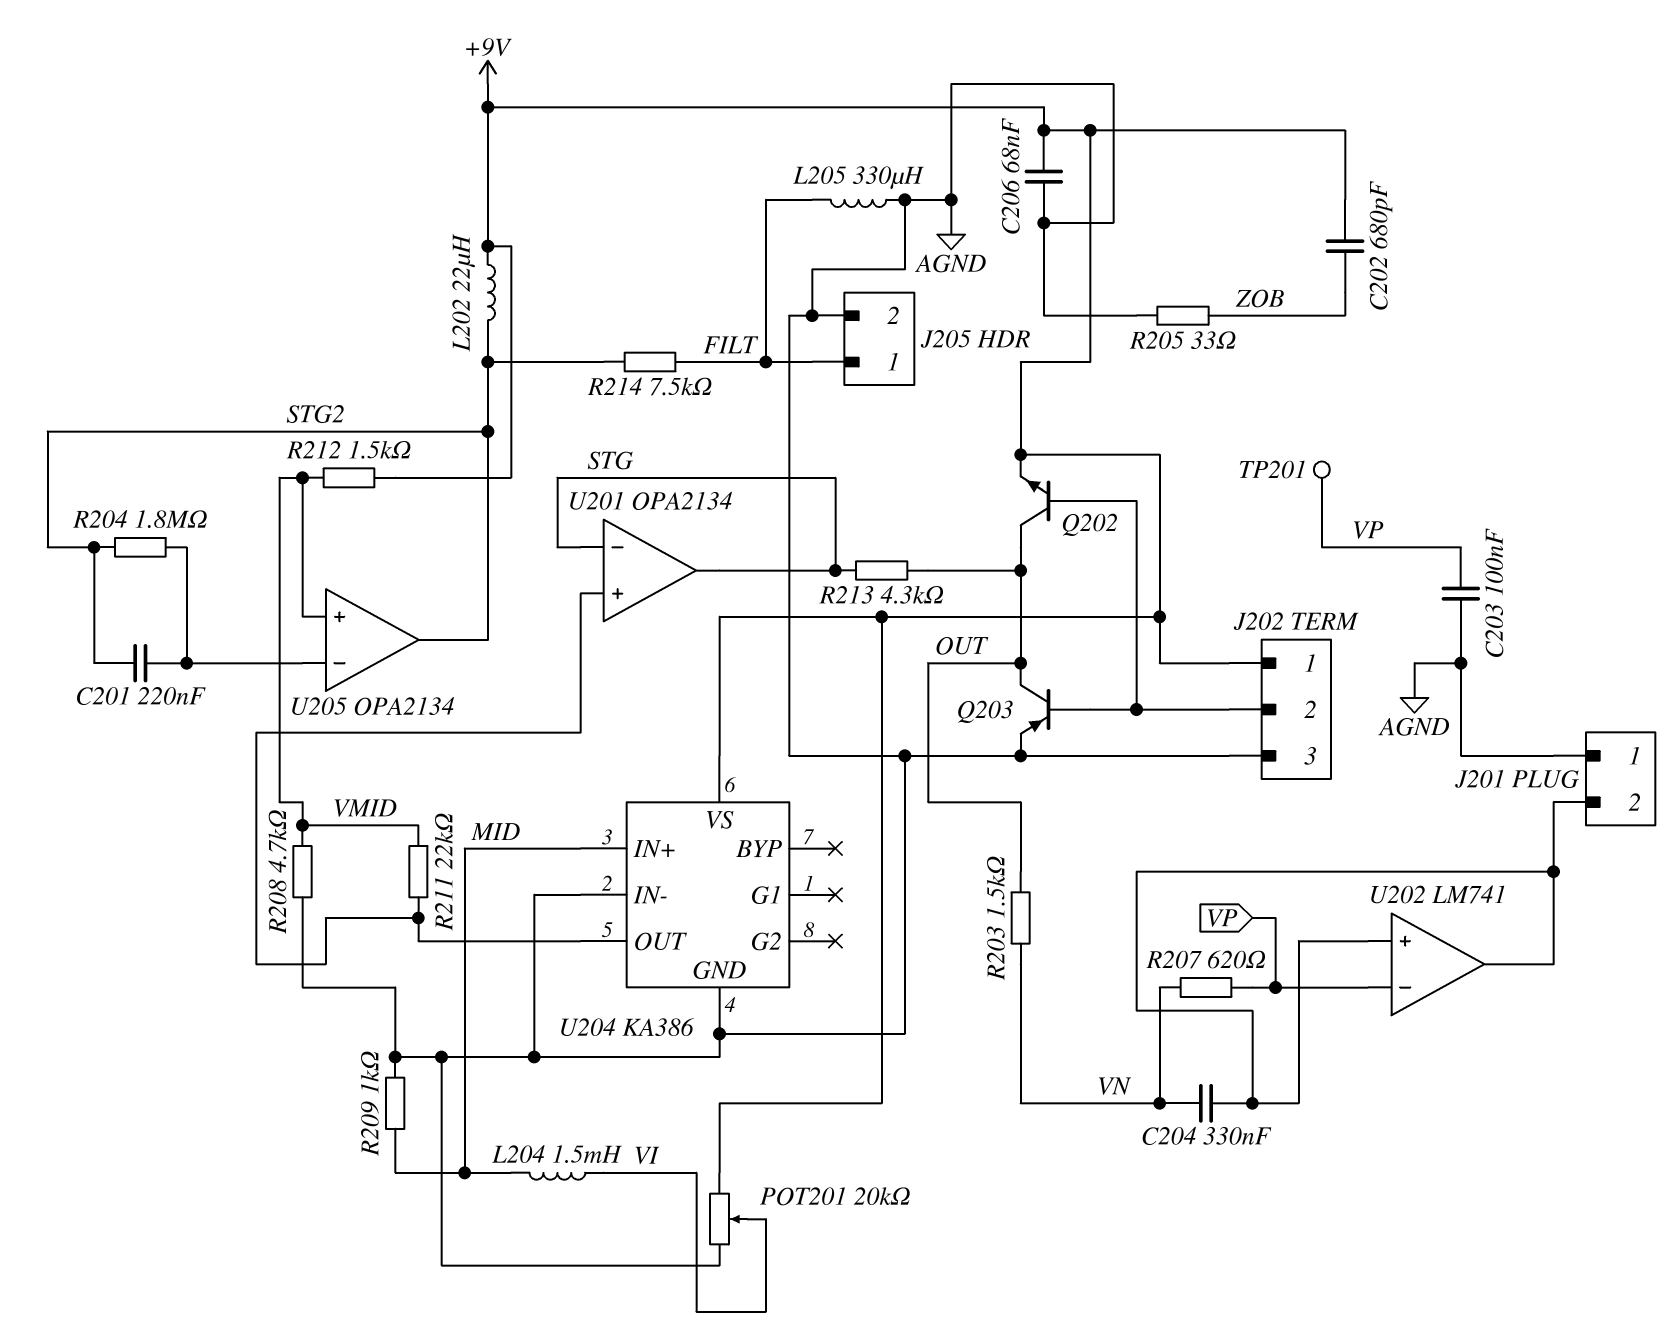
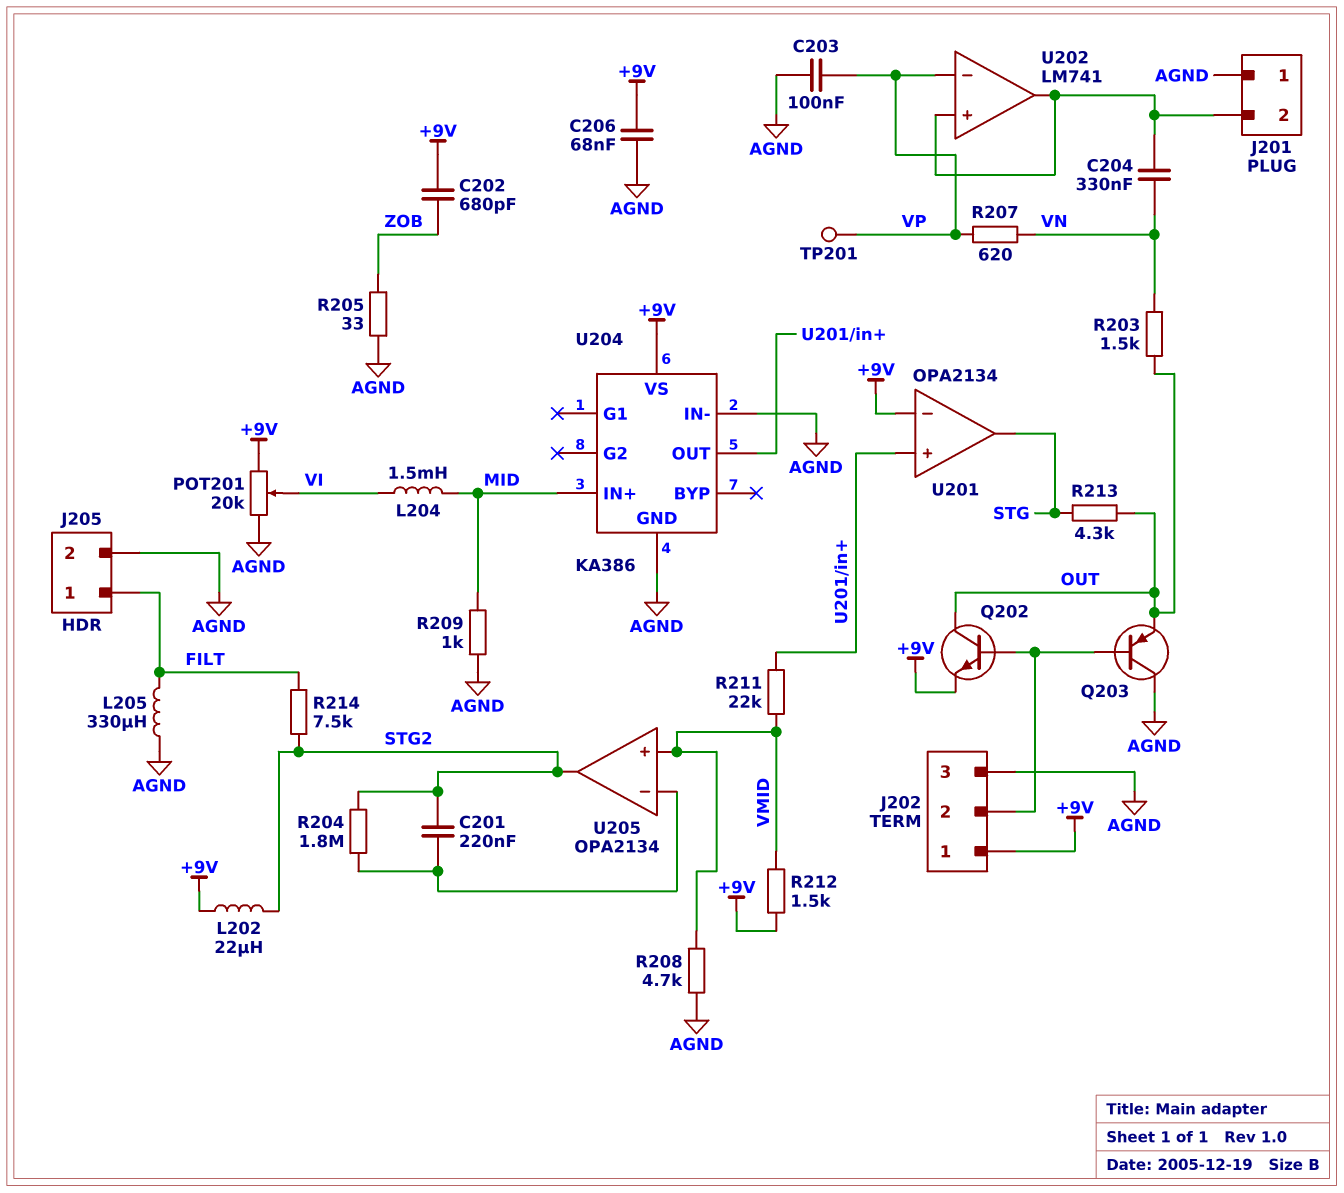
Q203: PNP (B J202/2, C OUT, E AGND) -> PNP (B J202/2, C AGND, E OUT)
U201 pin in-: STG -> +9V

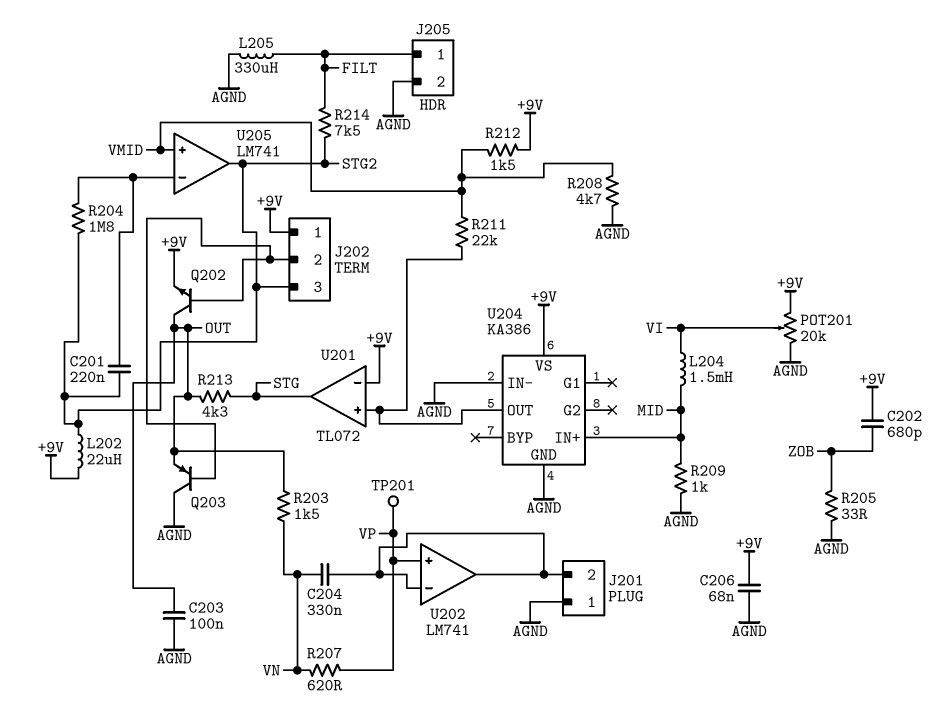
C203: 100nF (AGND, VP) -> 100nF (AGND, OUT)
J202 pin 3: AGND -> STG2
U201: OPA2134 -> TL072
U202 pin in+: J201/2 -> VP
U202 pin in-: VP -> J201/2
U205: OPA2134 -> LM741

